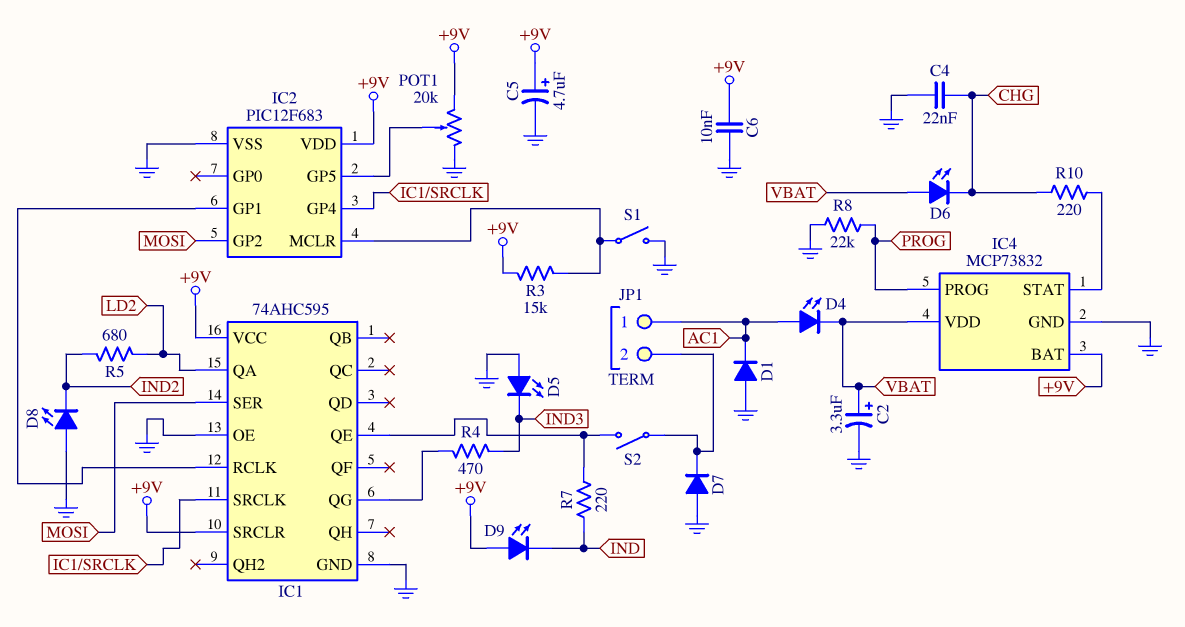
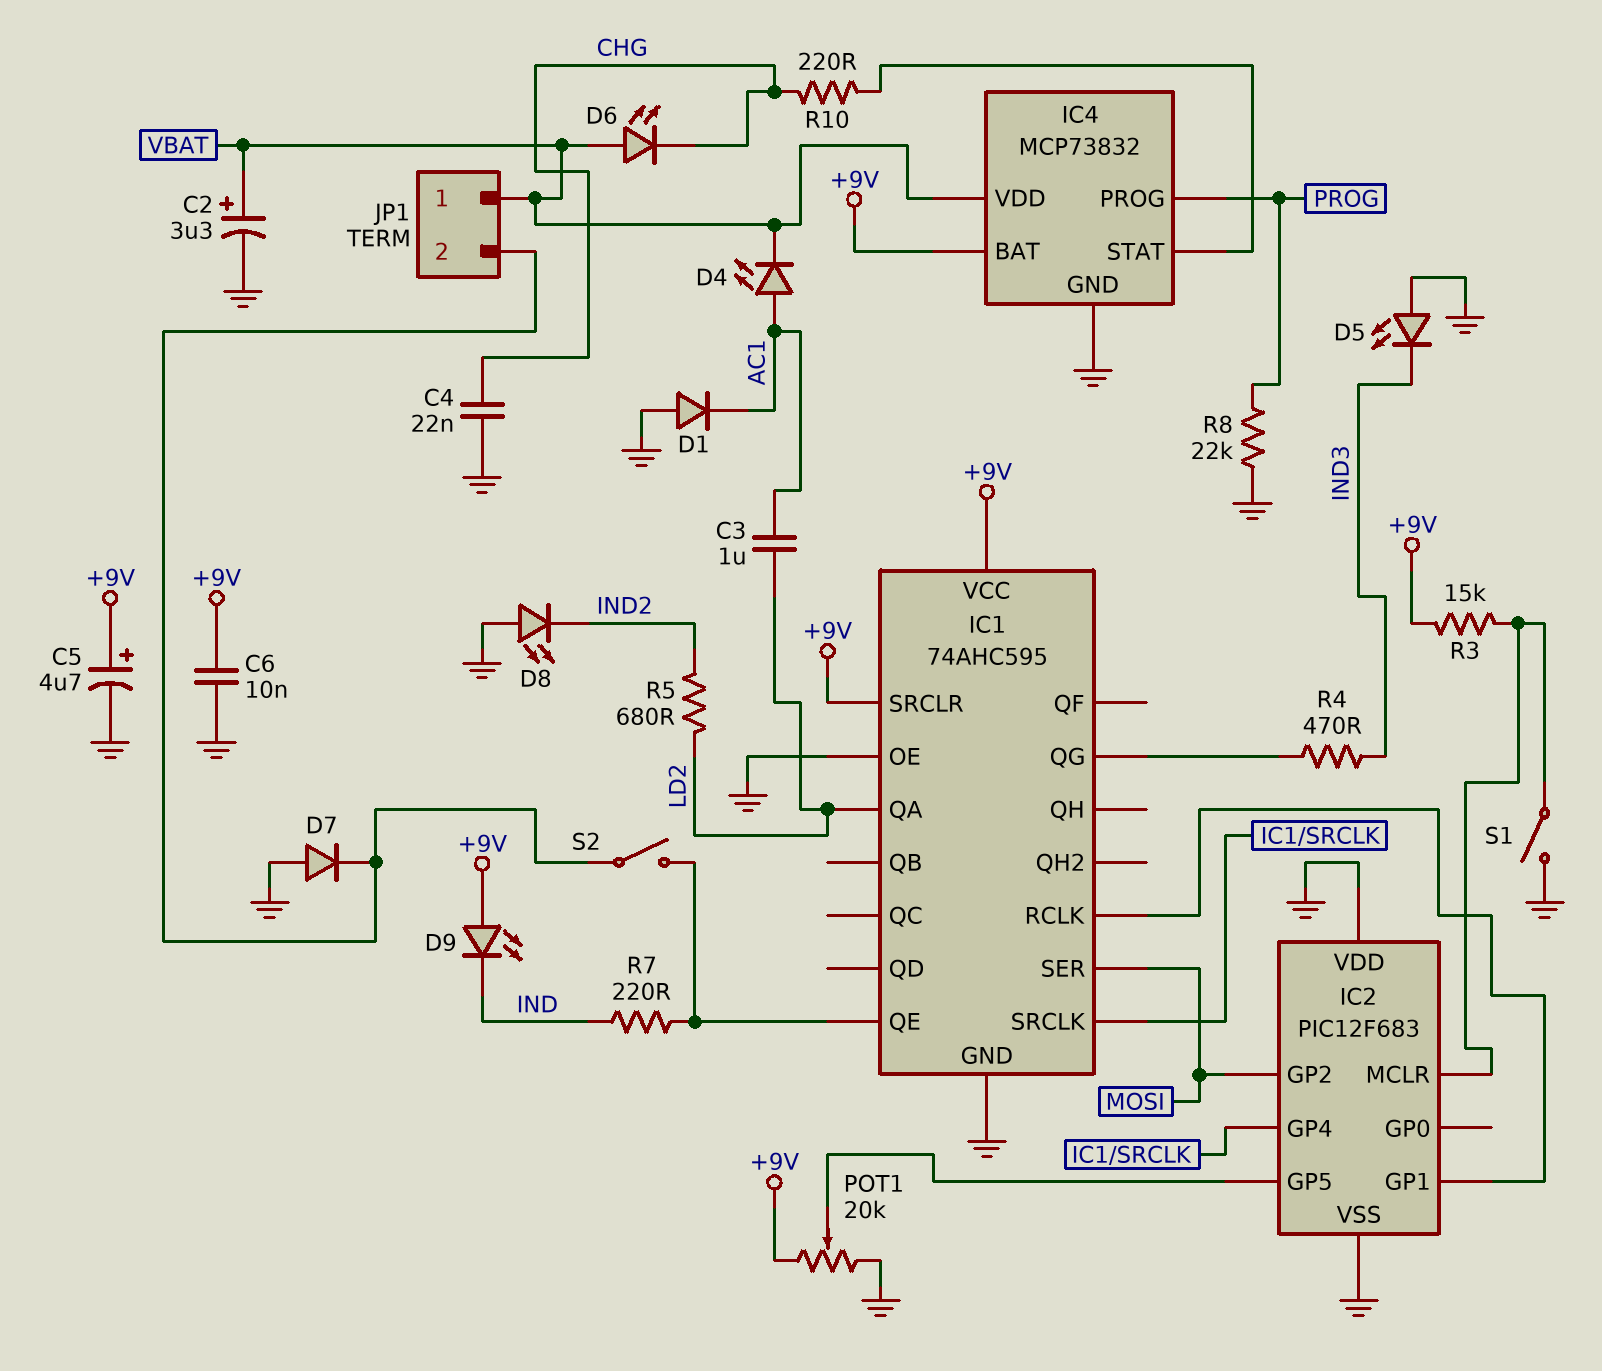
C3: none -> 1uF (AC1, LD2)
IC2 pin VDD: +9V -> GND
JP1 pin 1: AC1 -> VBAT

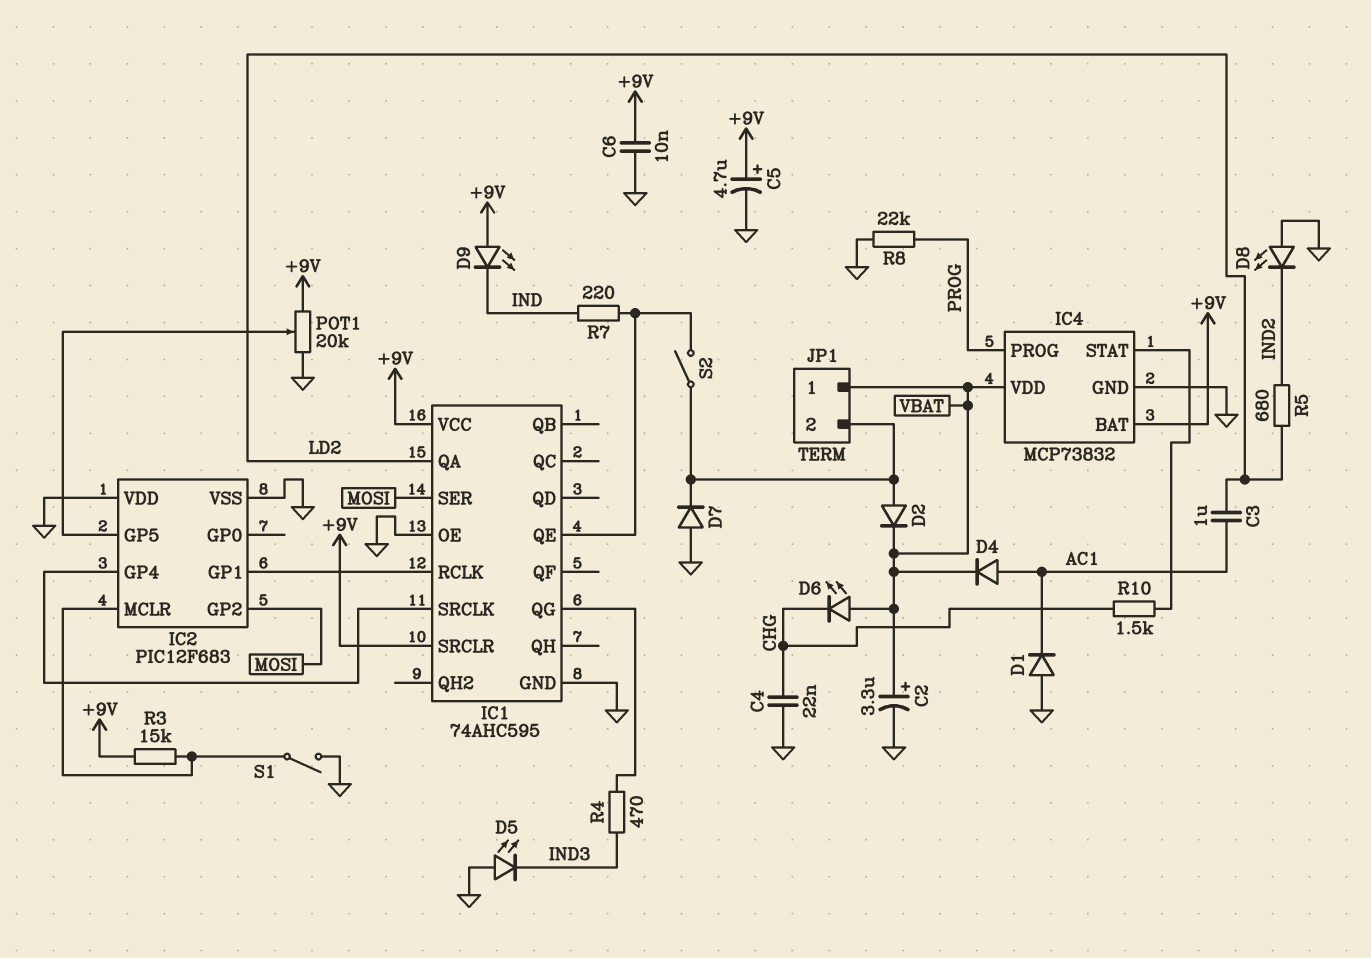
D2: none -> diode (A JP1/2, K VBAT)
D4: LED (A AC1, K VBAT) -> diode (A AC1, K VBAT)
R10: 220 (CHG, IC4/STAT) -> 1.5k (CHG, IC4/STAT)

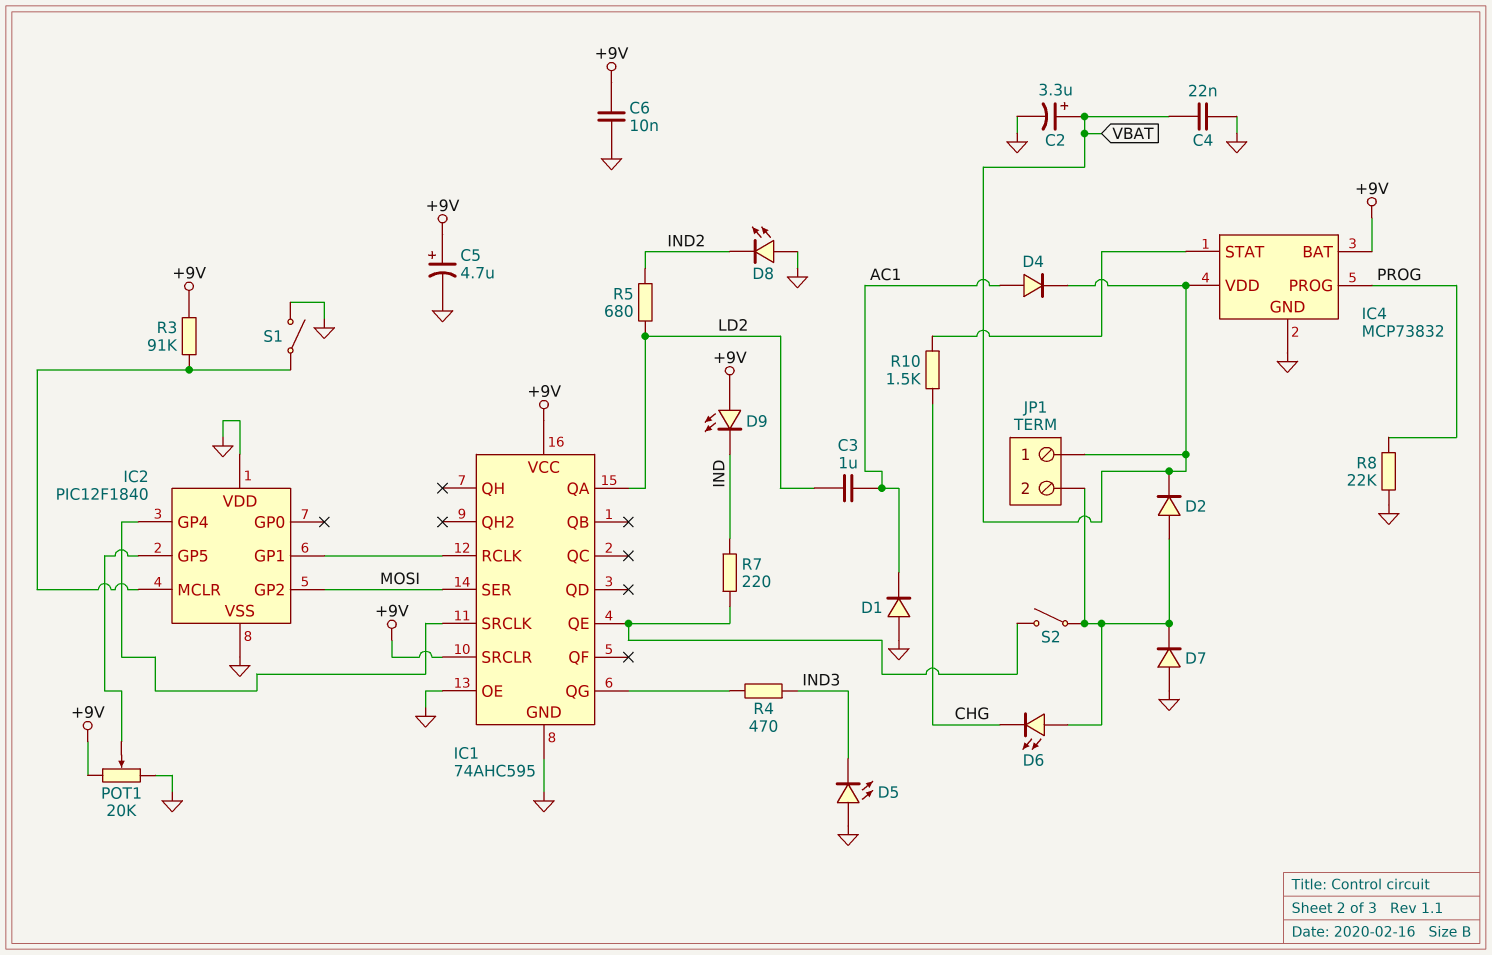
C4: 22nF (CHG, GND) -> 22nF (GND, VBAT)
D6: LED (A VBAT, K CHG) -> LED (A JP1/2, K CHG)
IC2: PIC12F683 -> PIC12F1840
R3: 15k (+9V, IC2/MCLR) -> 91k (+9V, IC2/MCLR)

